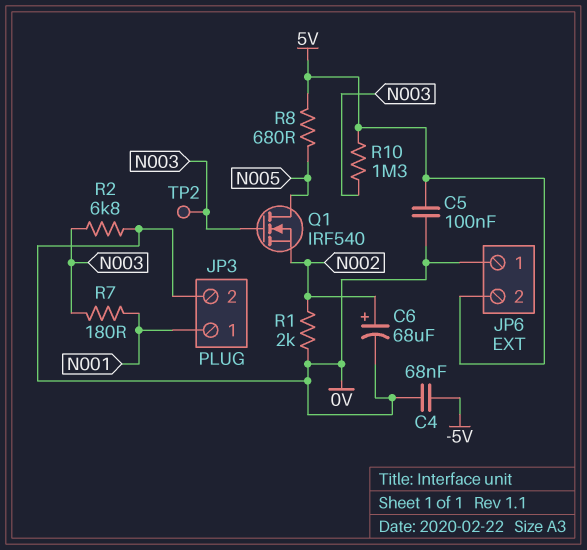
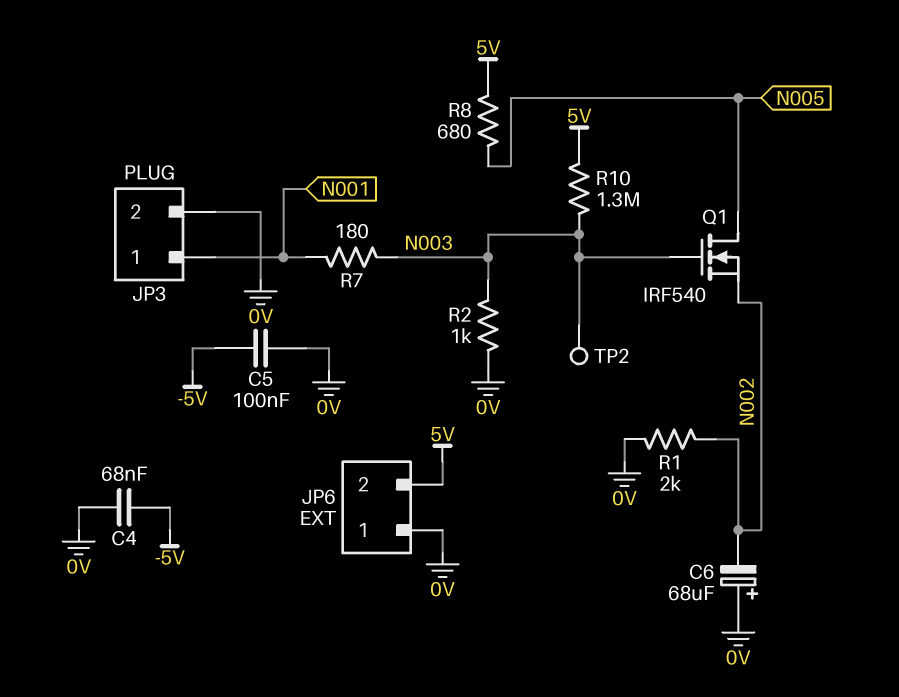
C5: 100nF (0V, 5V) -> 100nF (-5V, 0V)
C6: 68uF (plus N002, minus 0V) -> 68uF (plus 0V, minus N002)
R2: 6.8k (0V, N003) -> 1k (0V, N003)

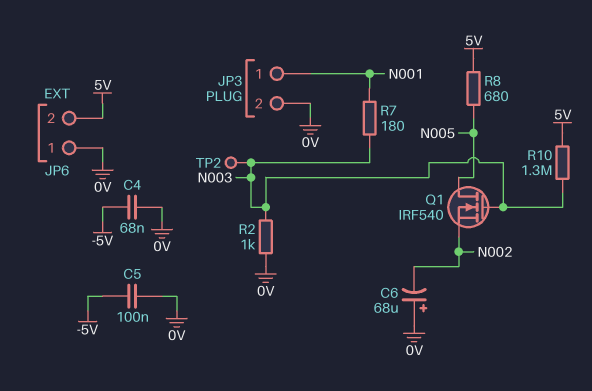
R1: 2k (0V, N002) -> none

